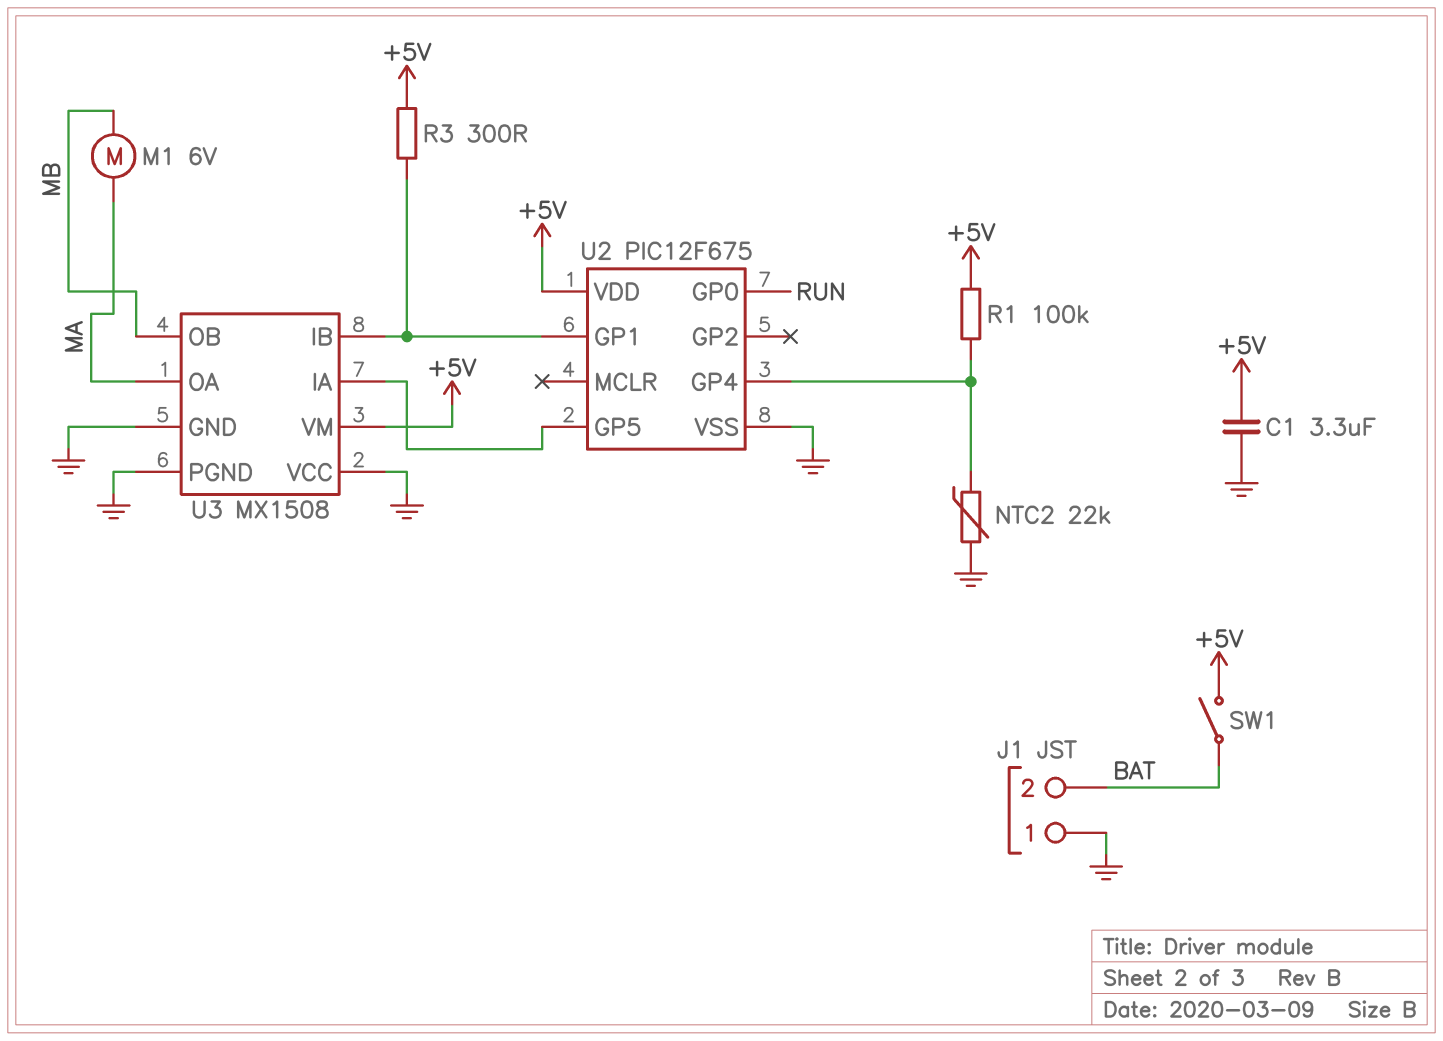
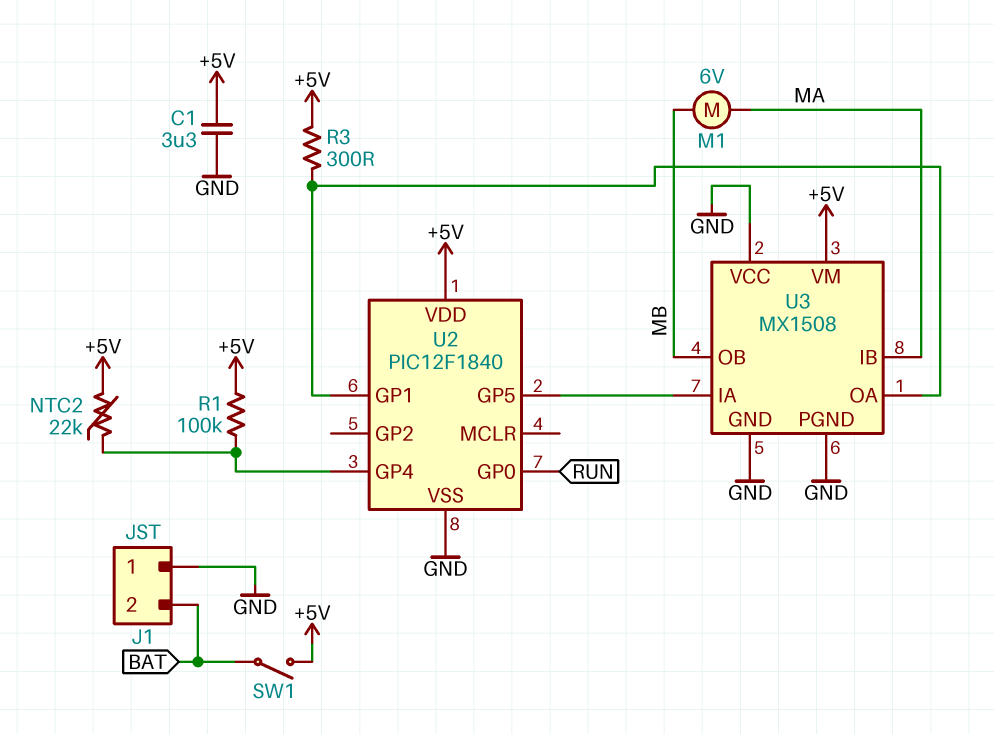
NTC2: 22k (GND, U2/GP4) -> 22k (+5V, U2/GP4)
U2: PIC12F675 -> PIC12F1840
U3 pin IB: U2/GP1 -> MA
U3 pin OA: MA -> U2/GP1

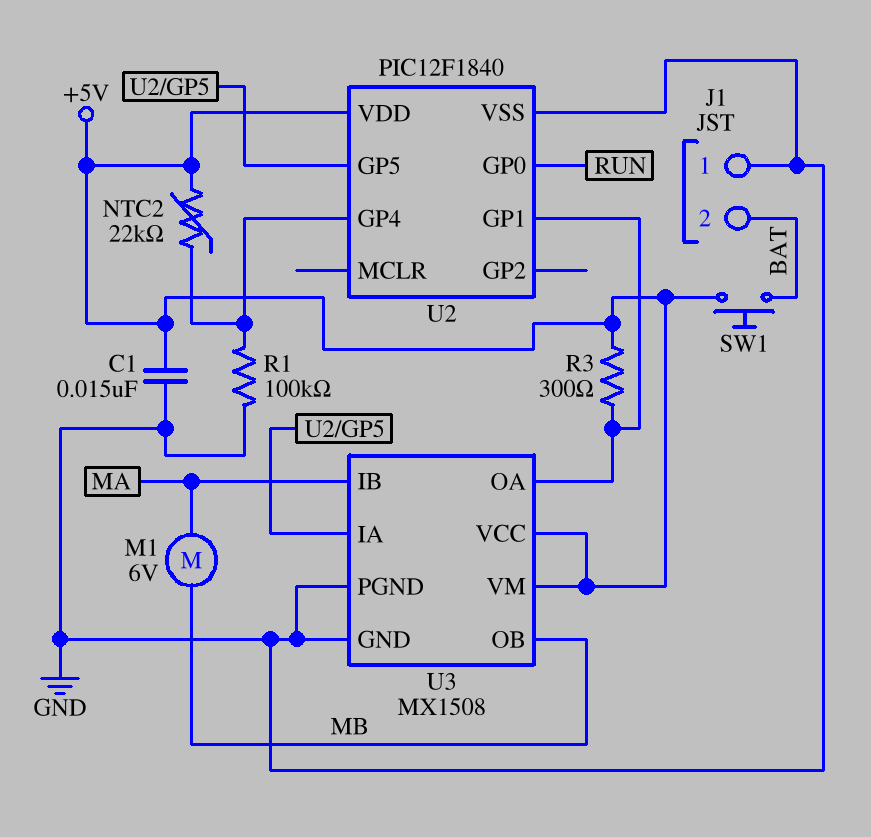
C1: 3.3uF (+5V, GND) -> 15nF (+5V, GND)
R1: 100k (+5V, U2/GP4) -> 100k (GND, U2/GP4)
SW1: switch (+5V, BAT) -> button (+5V, BAT)
U3 pin VCC: GND -> +5V

